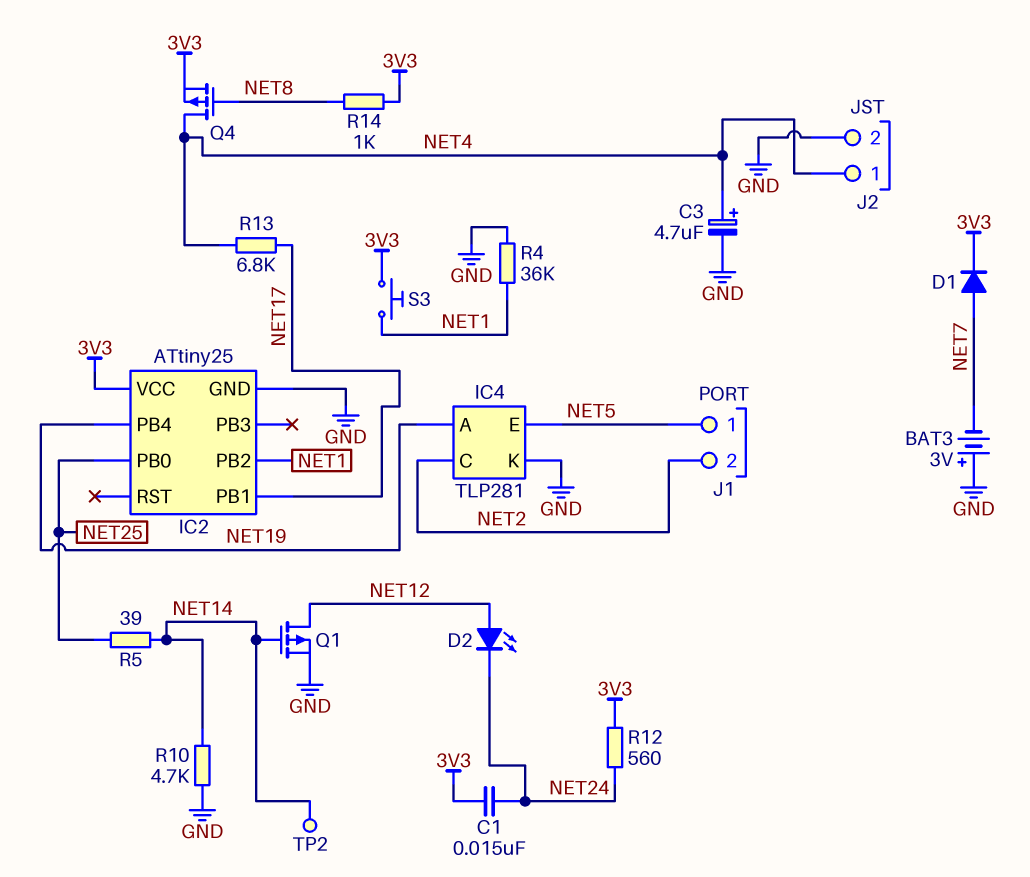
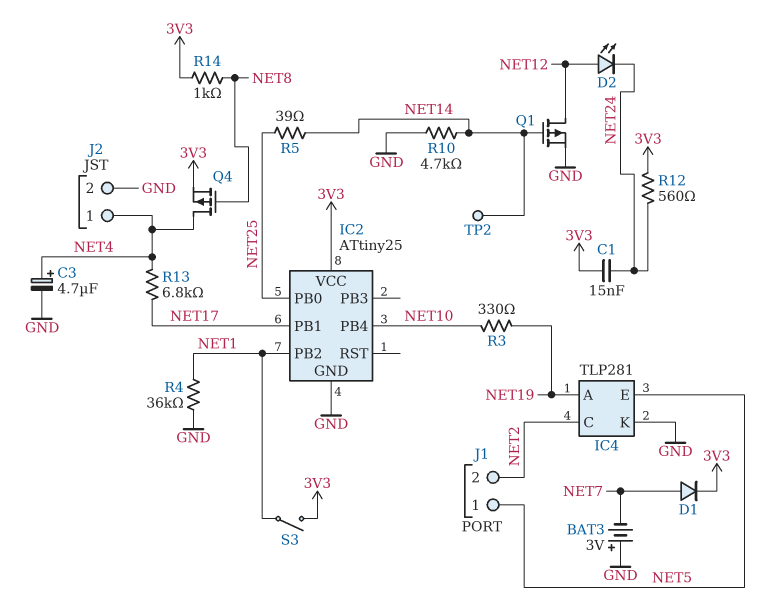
IC2 pin PB4: NET19 -> NET10
R3: none -> 330 (NET10, NET19)
S3: button (3V3, NET1) -> switch (3V3, NET1)

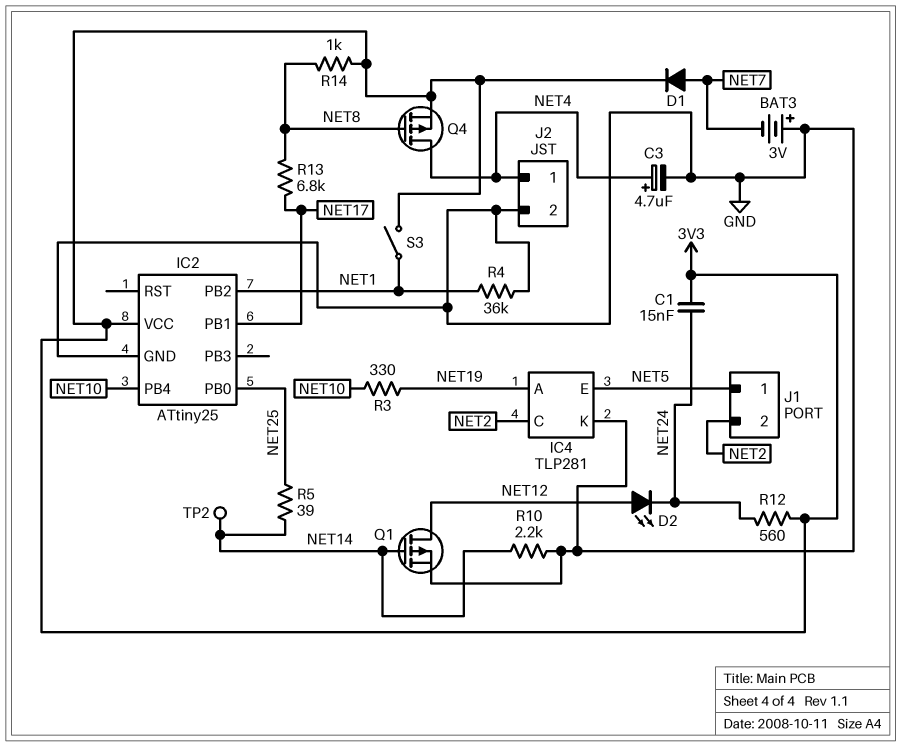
R10: 4.7k (GND, NET14) -> 2.2k (GND, NET14)
R13: 6.8k (NET4, NET17) -> 6.8k (NET8, NET17)

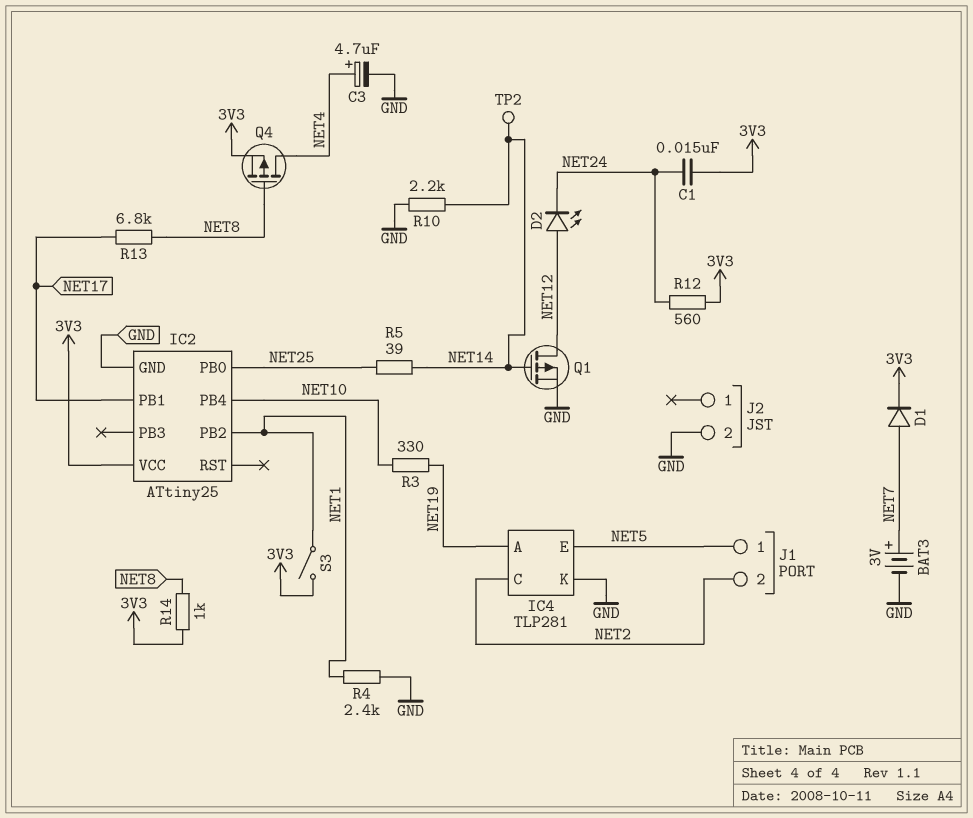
BAT3: 3V (plus GND, minus NET7) -> 3V (plus NET7, minus GND)
J2 pin 1: NET4 -> none
R4: 36k (GND, NET1) -> 2.4k (GND, NET1)

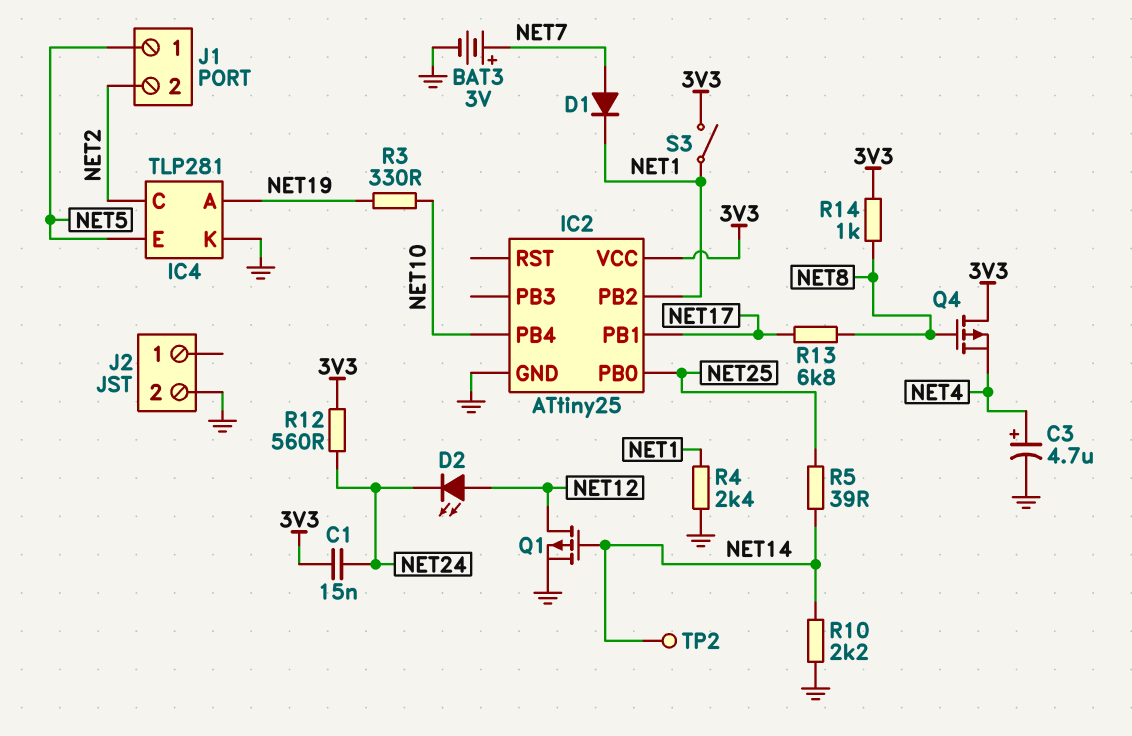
D1: diode (A NET7, K 3V3) -> diode (A NET7, K NET1)
Q4: PMOS (G NET8, D NET4, S 3V3) -> PMOS (G NET8, D 3V3, S NET4)

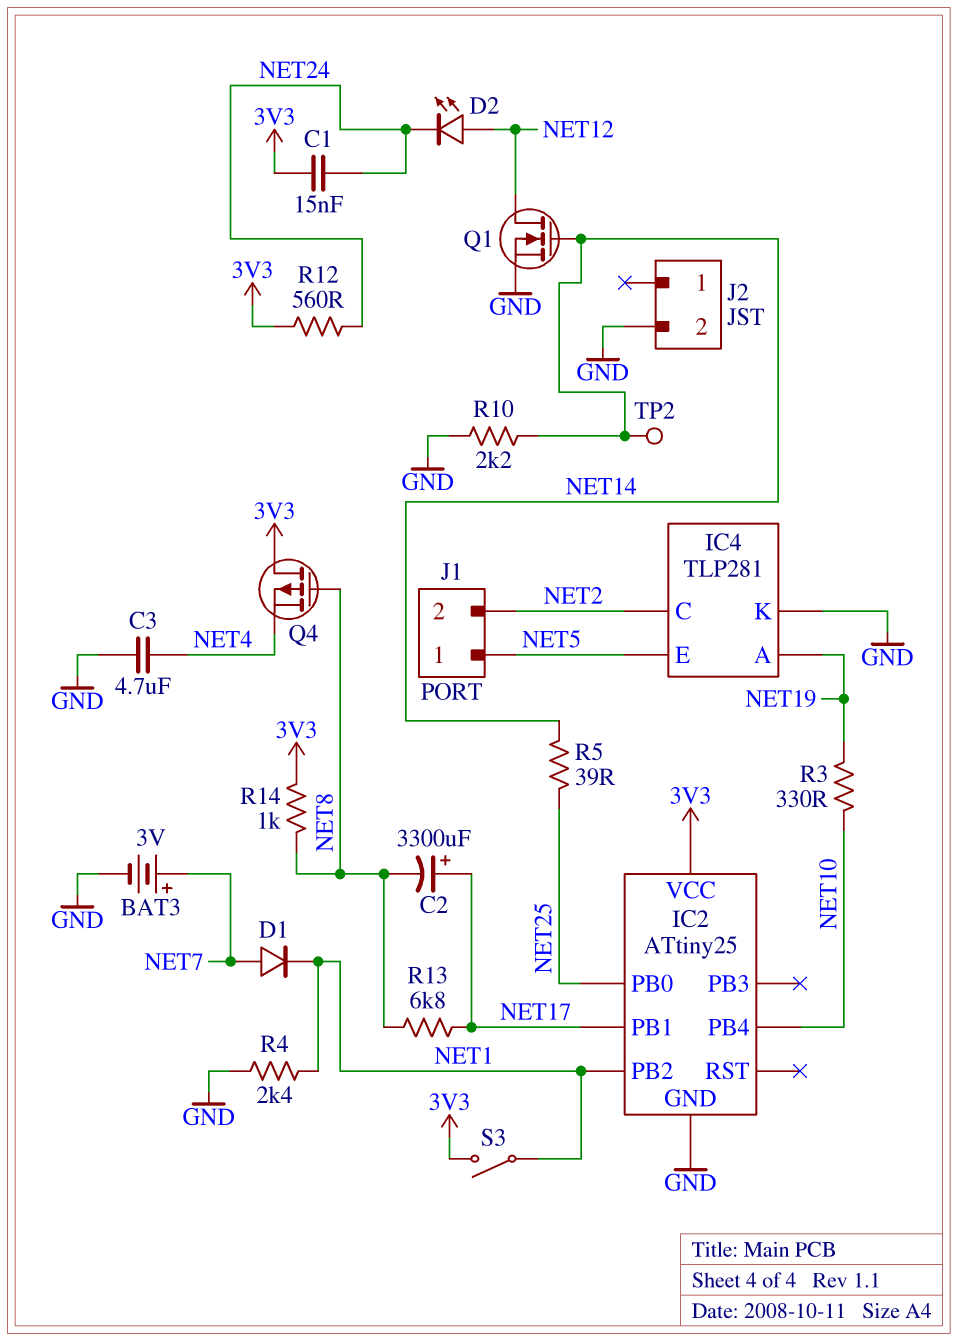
C2: none -> 3300uF (plus NET17, minus NET8)
C3: 4.7uF (plus NET4, minus GND) -> 4.7uF (GND, NET4)
Q1: PMOS (G NET14, D NET12, S GND) -> NMOS (G NET14, D NET12, S GND)

